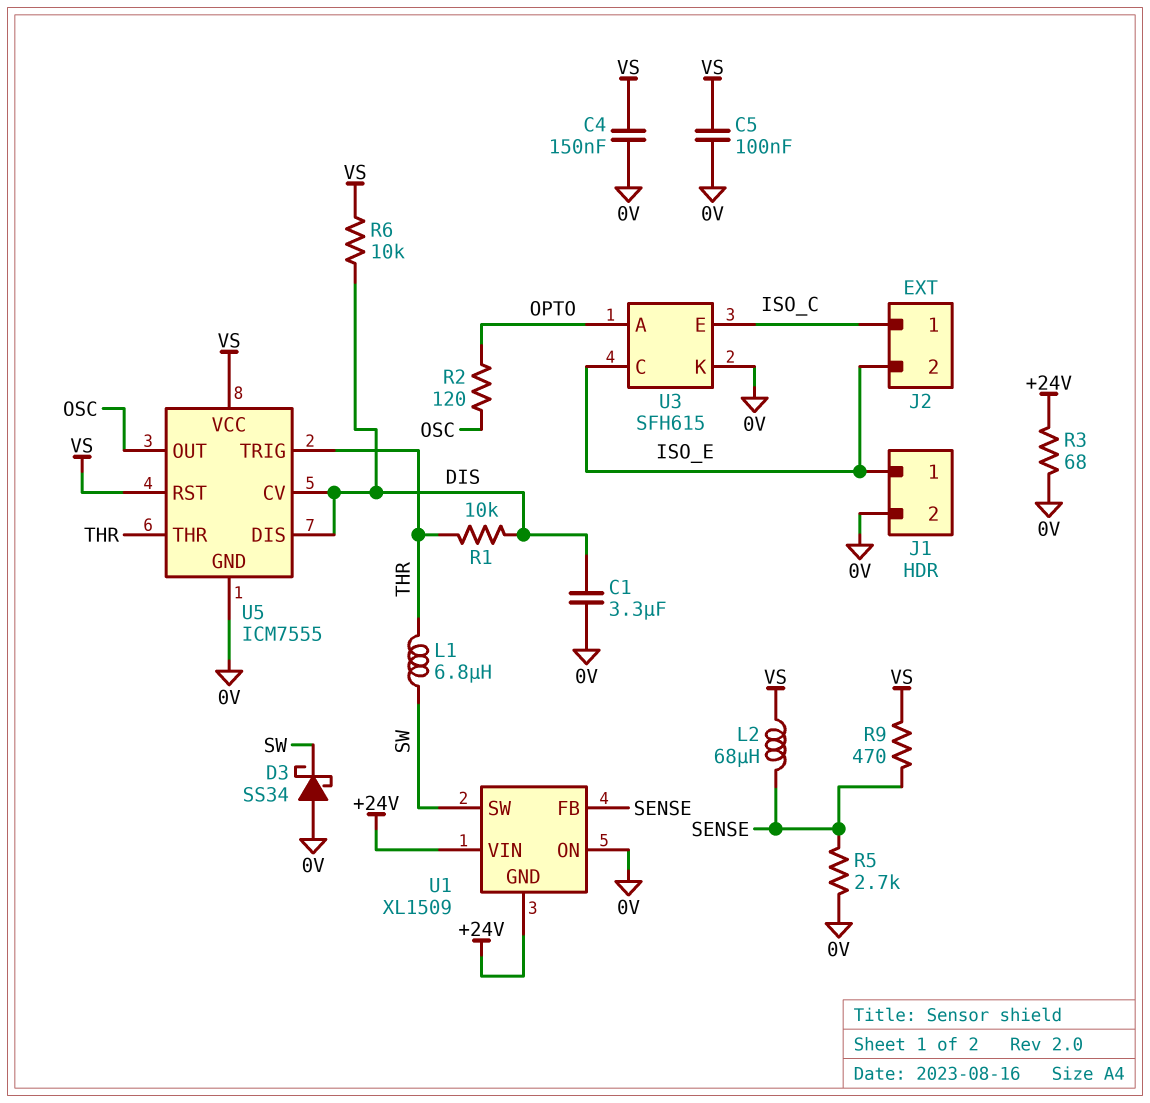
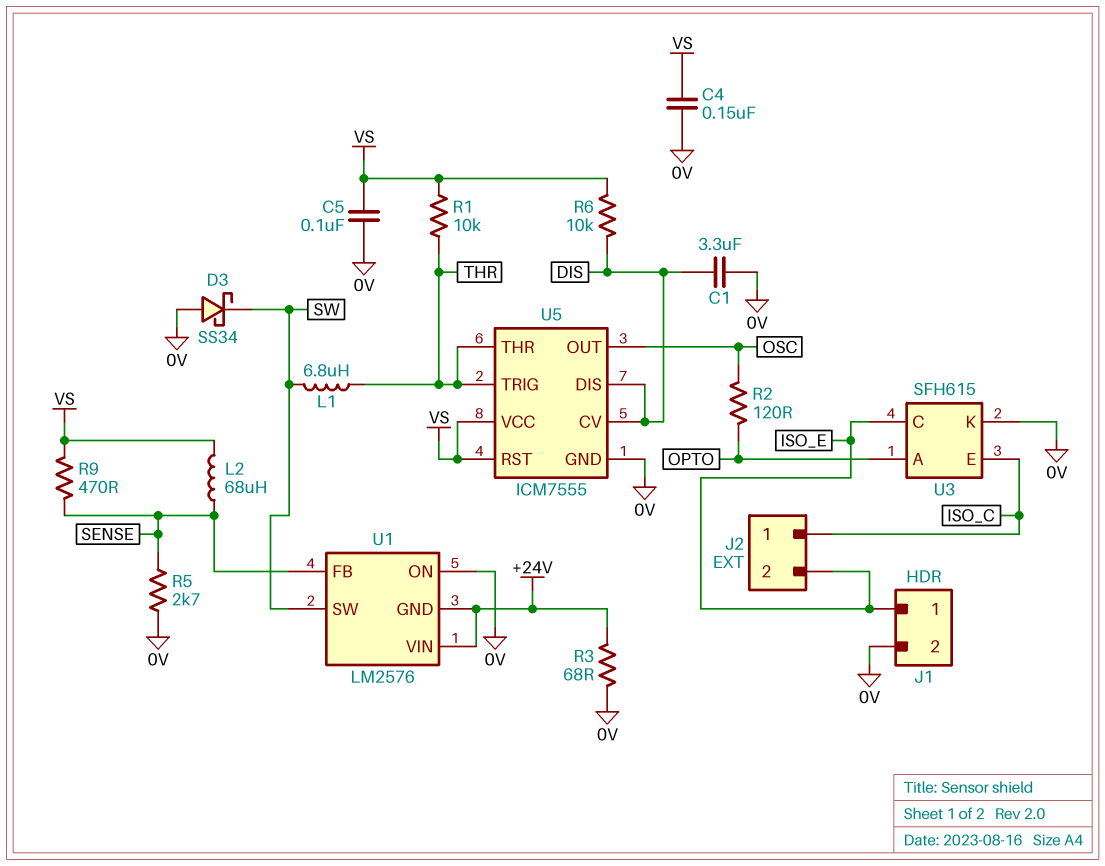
R1: 10k (DIS, THR) -> 10k (THR, VS)
U1: XL1509 -> LM2576

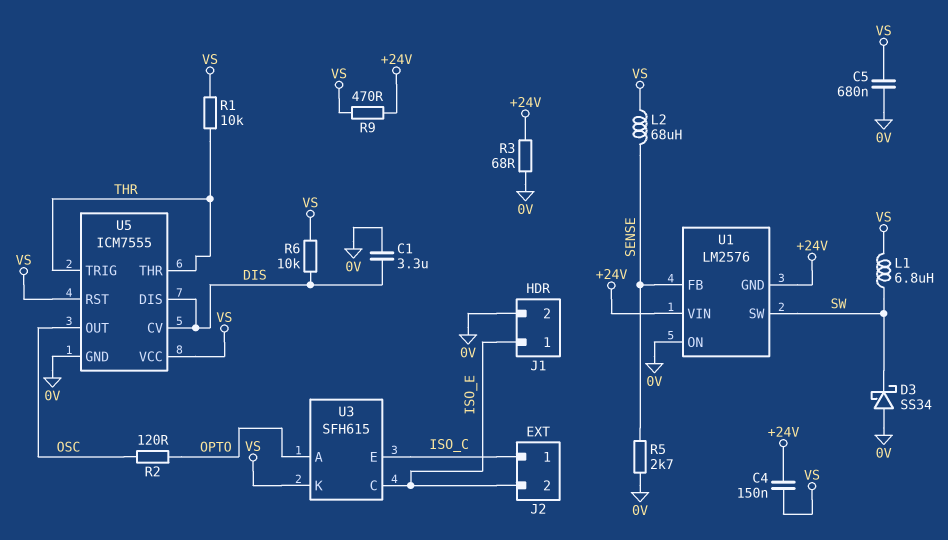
C4: 150nF (0V, VS) -> 150nF (+24V, VS)
C5: 100nF (0V, VS) -> 680nF (0V, VS)
L1: 6.8uH (SW, THR) -> 6.8uH (SW, VS)
R9: 470 (SENSE, VS) -> 470 (+24V, VS)
U3 pin K: 0V -> VS

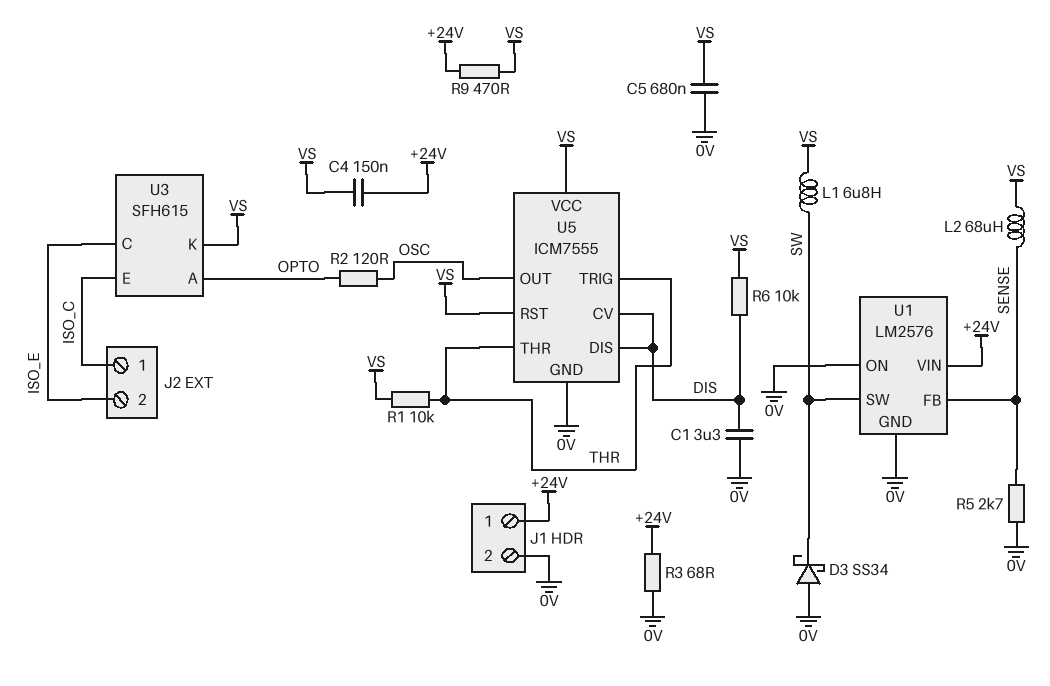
J1 pin 1: ISO_E -> +24V
U1 pin GND: +24V -> 0V

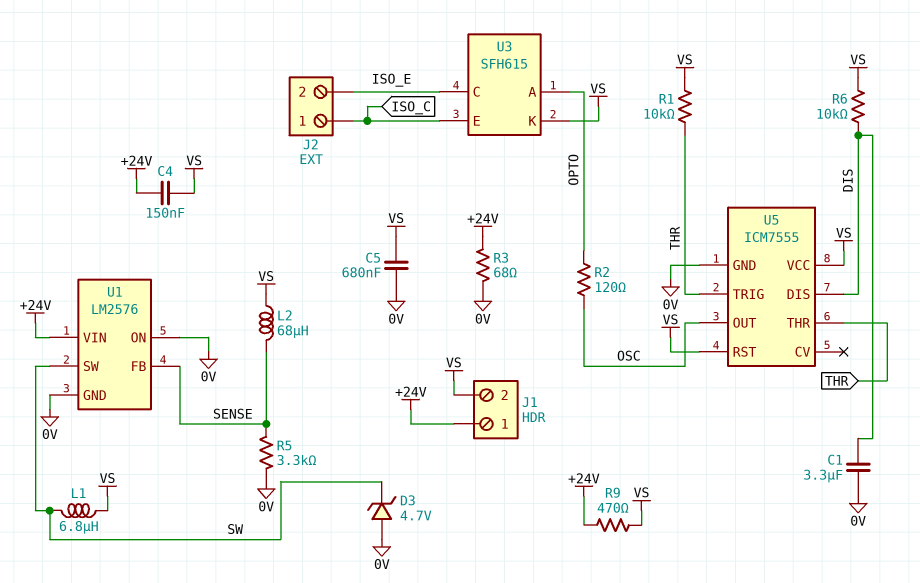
D3: schottky SS34 (A 0V, K SW) -> zener 4.7V (A 0V, K SW)
J1 pin 2: 0V -> VS
R5: 2.7k (0V, SENSE) -> 3.3k (0V, SENSE)
U5 pin CV: DIS -> none

